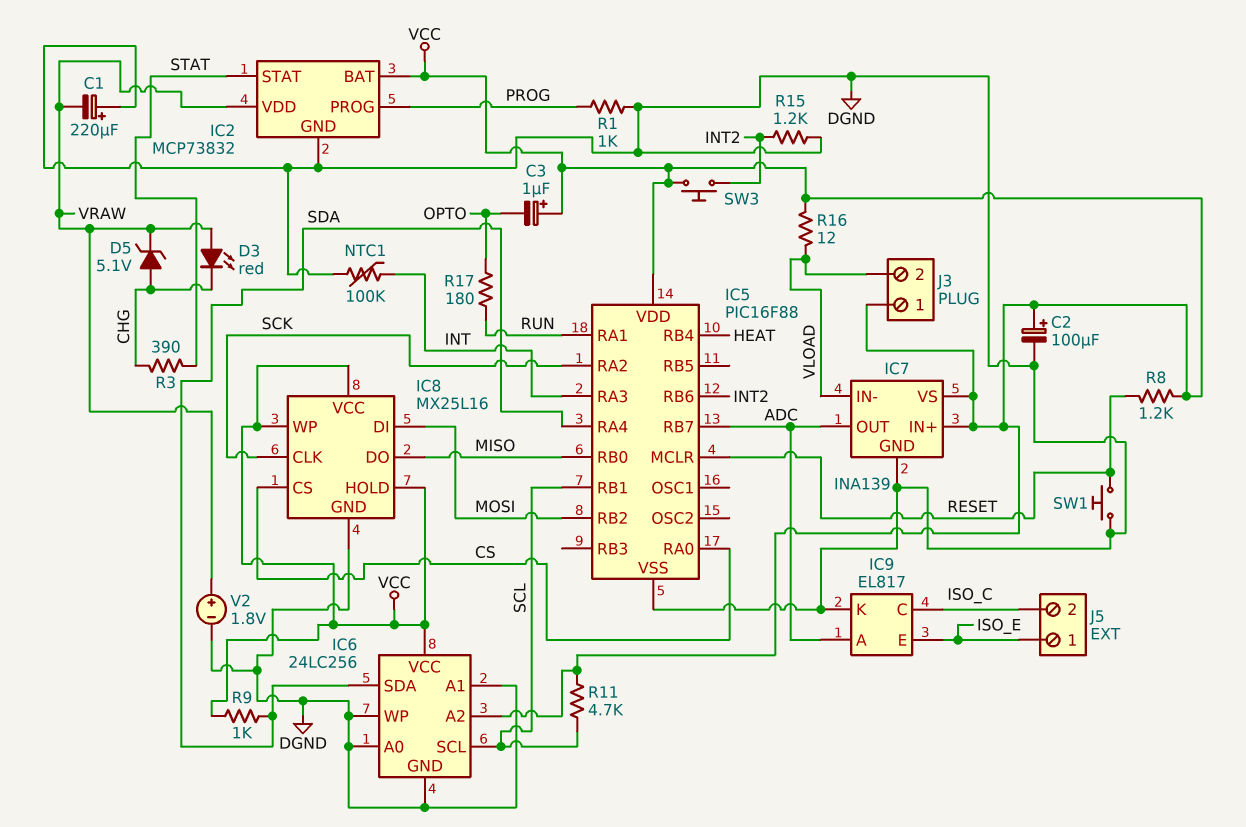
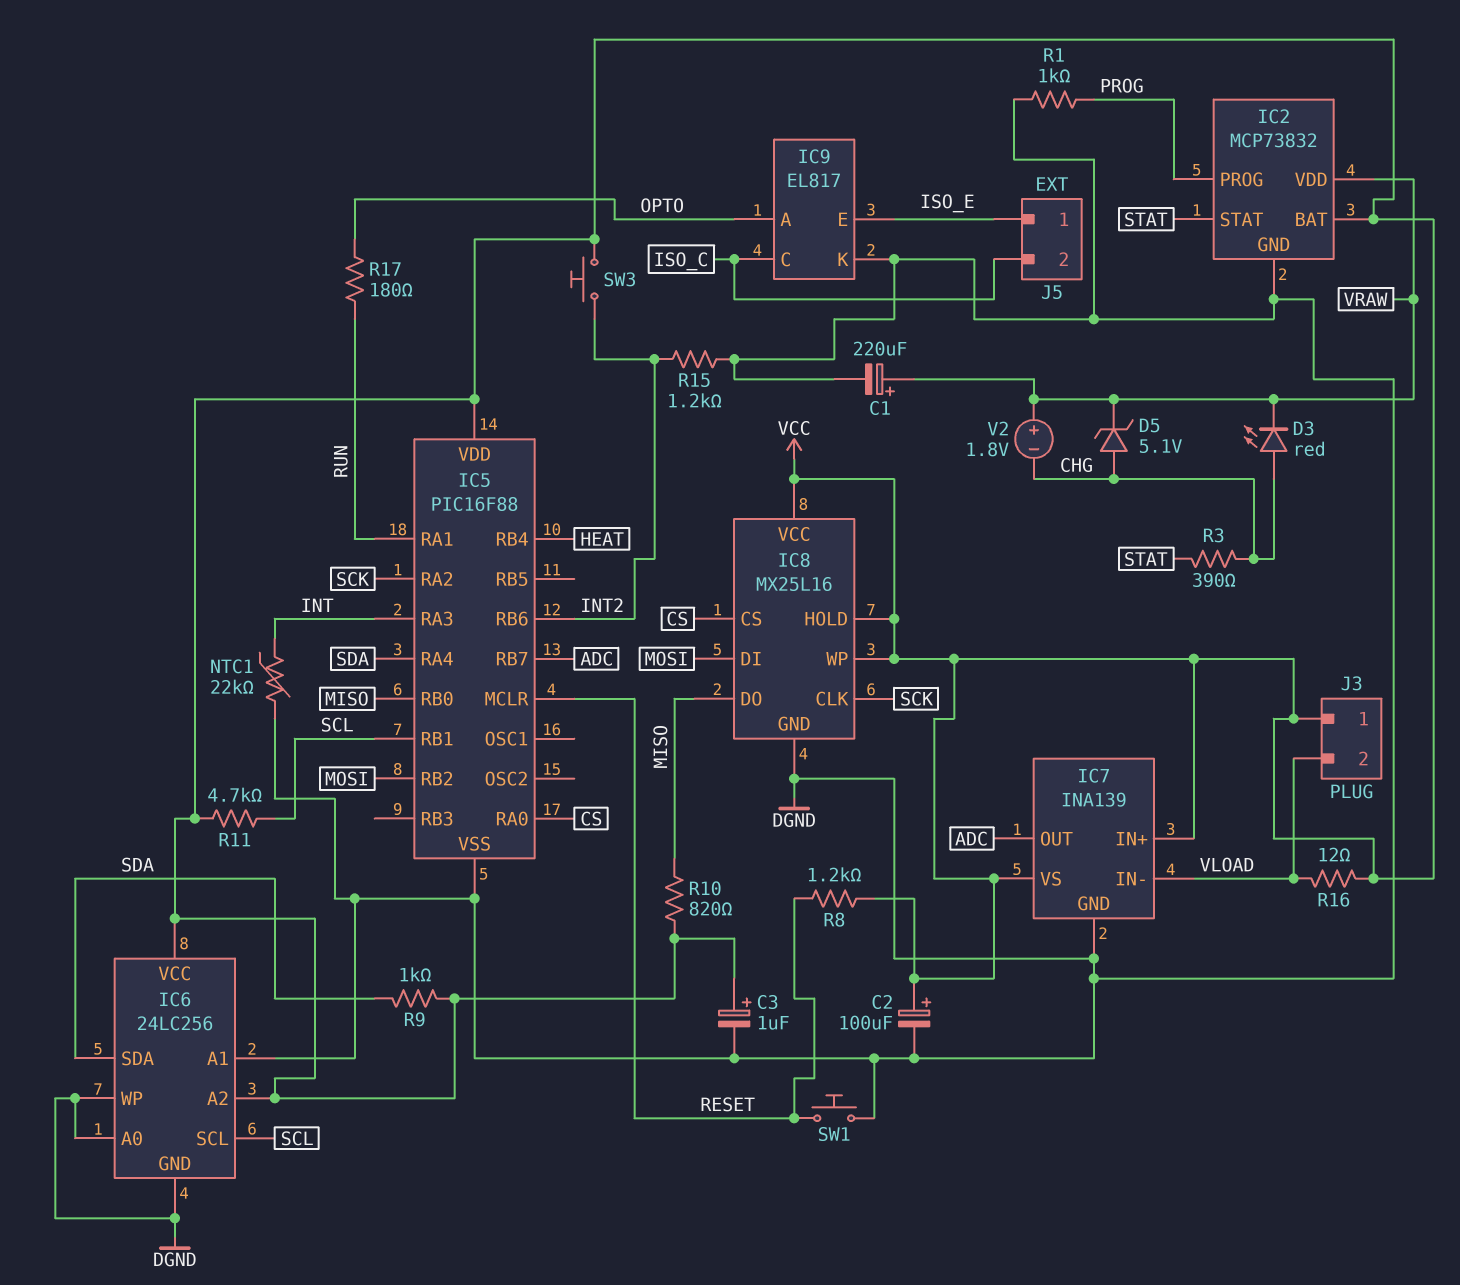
C1: 220uF (plus DGND, minus VRAW) -> 220uF (plus VRAW, minus DGND)
C3: 1uF (plus VCC, minus OPTO) -> 1uF (plus VCC, minus DGND)
D3: LED red (A VRAW, K CHG) -> LED red (A CHG, K VRAW)
IC9 pin A: ADC -> OPTO
NTC1: 100k (DGND, INT) -> 22k (DGND, INT)
R10: none -> 820 (MISO, VCC)
V2: 1.8V (plus VRAW, minus DGND) -> 1.8V (plus VRAW, minus CHG)

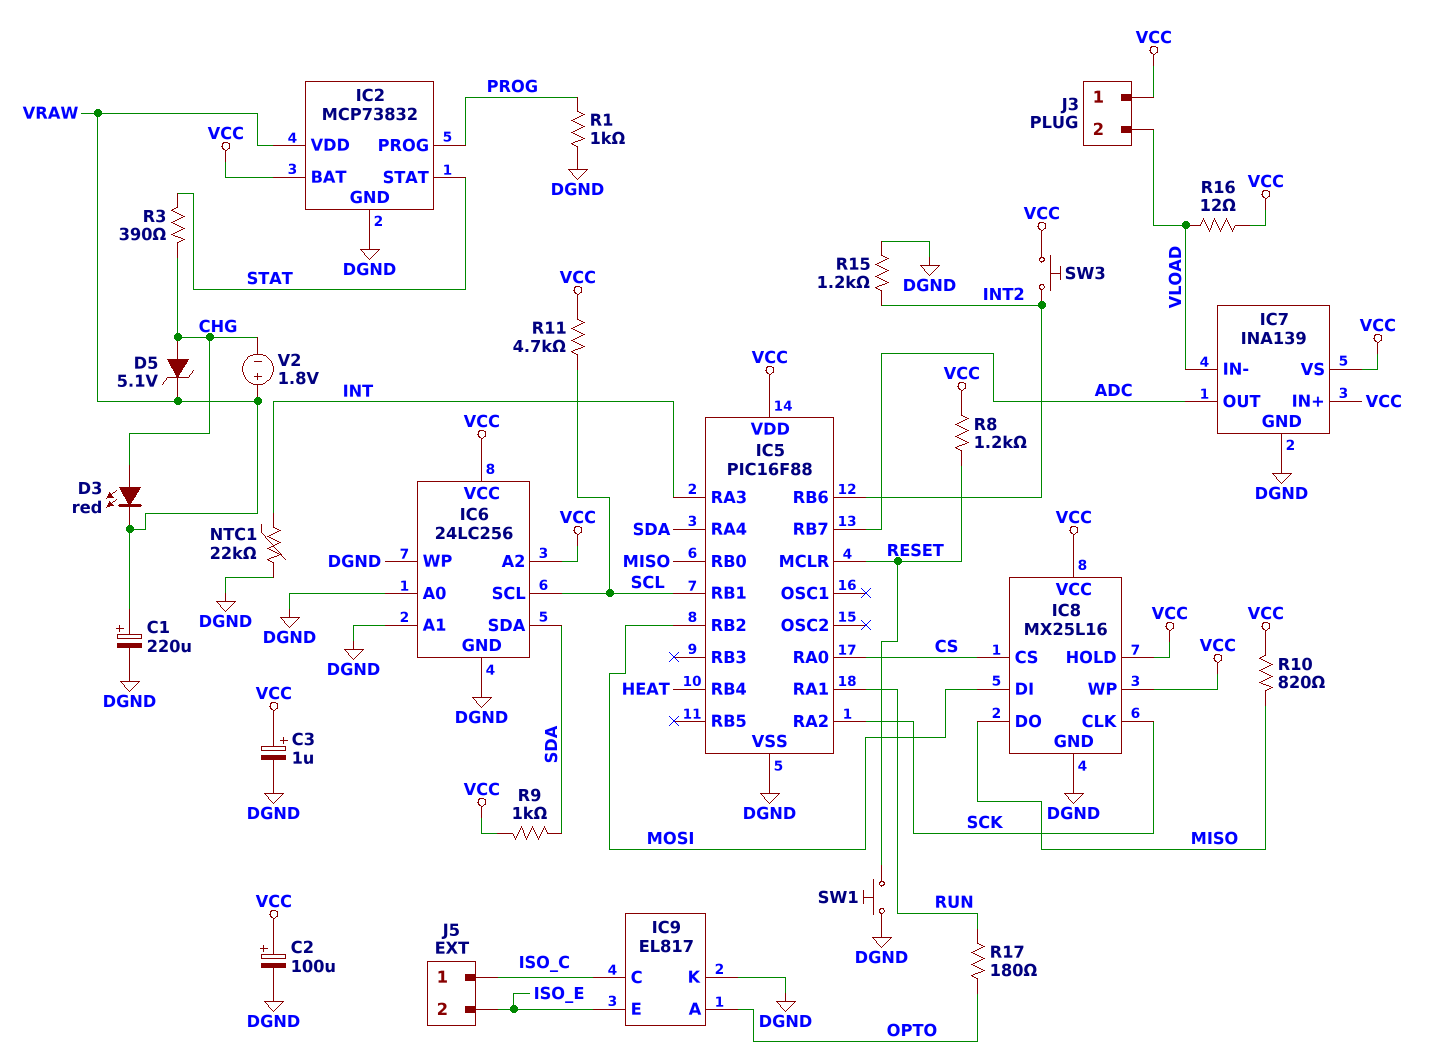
J5 pin 1: ISO_E -> ISO_C
J5 pin 2: ISO_C -> ISO_E

